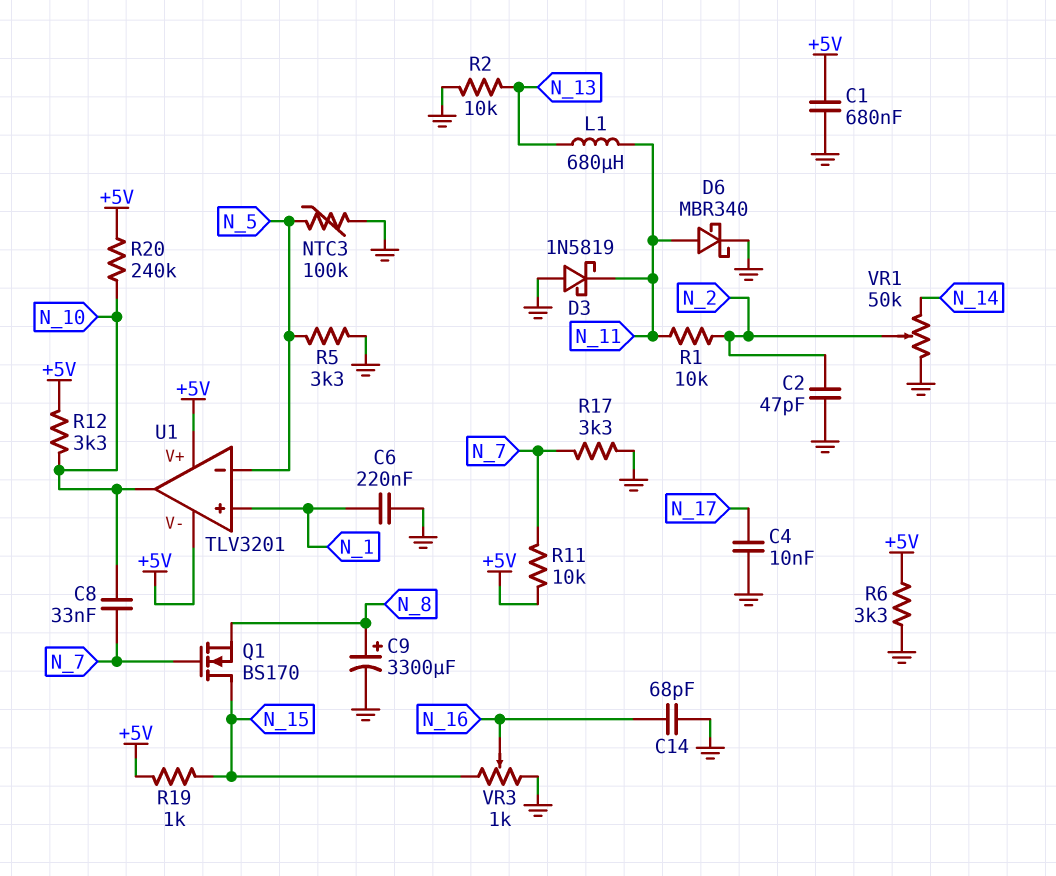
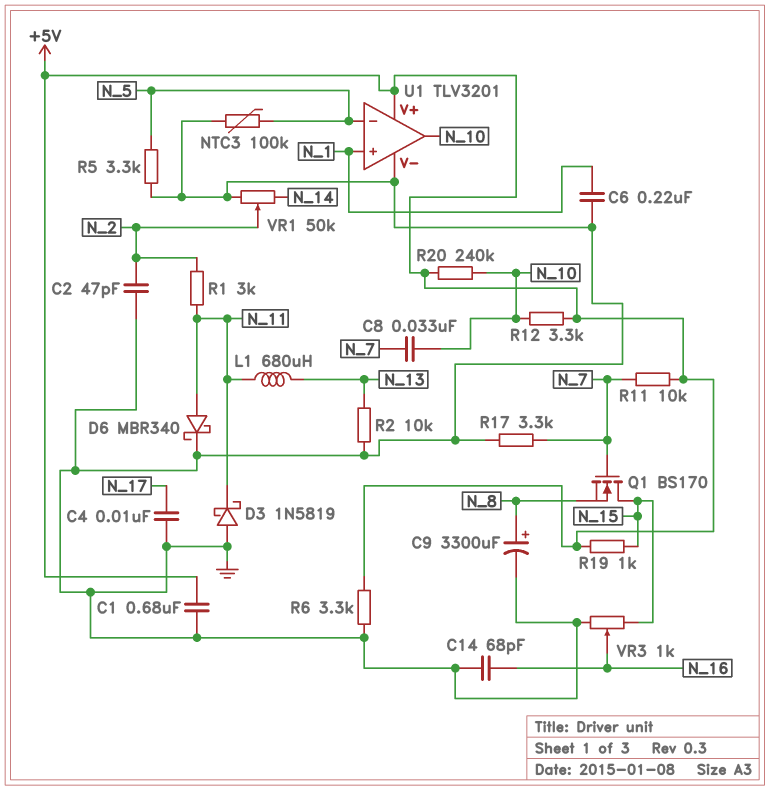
R1: 10k (N_2, N_11) -> 3k (N_2, N_11)
U1 pin V-: +5V -> GND

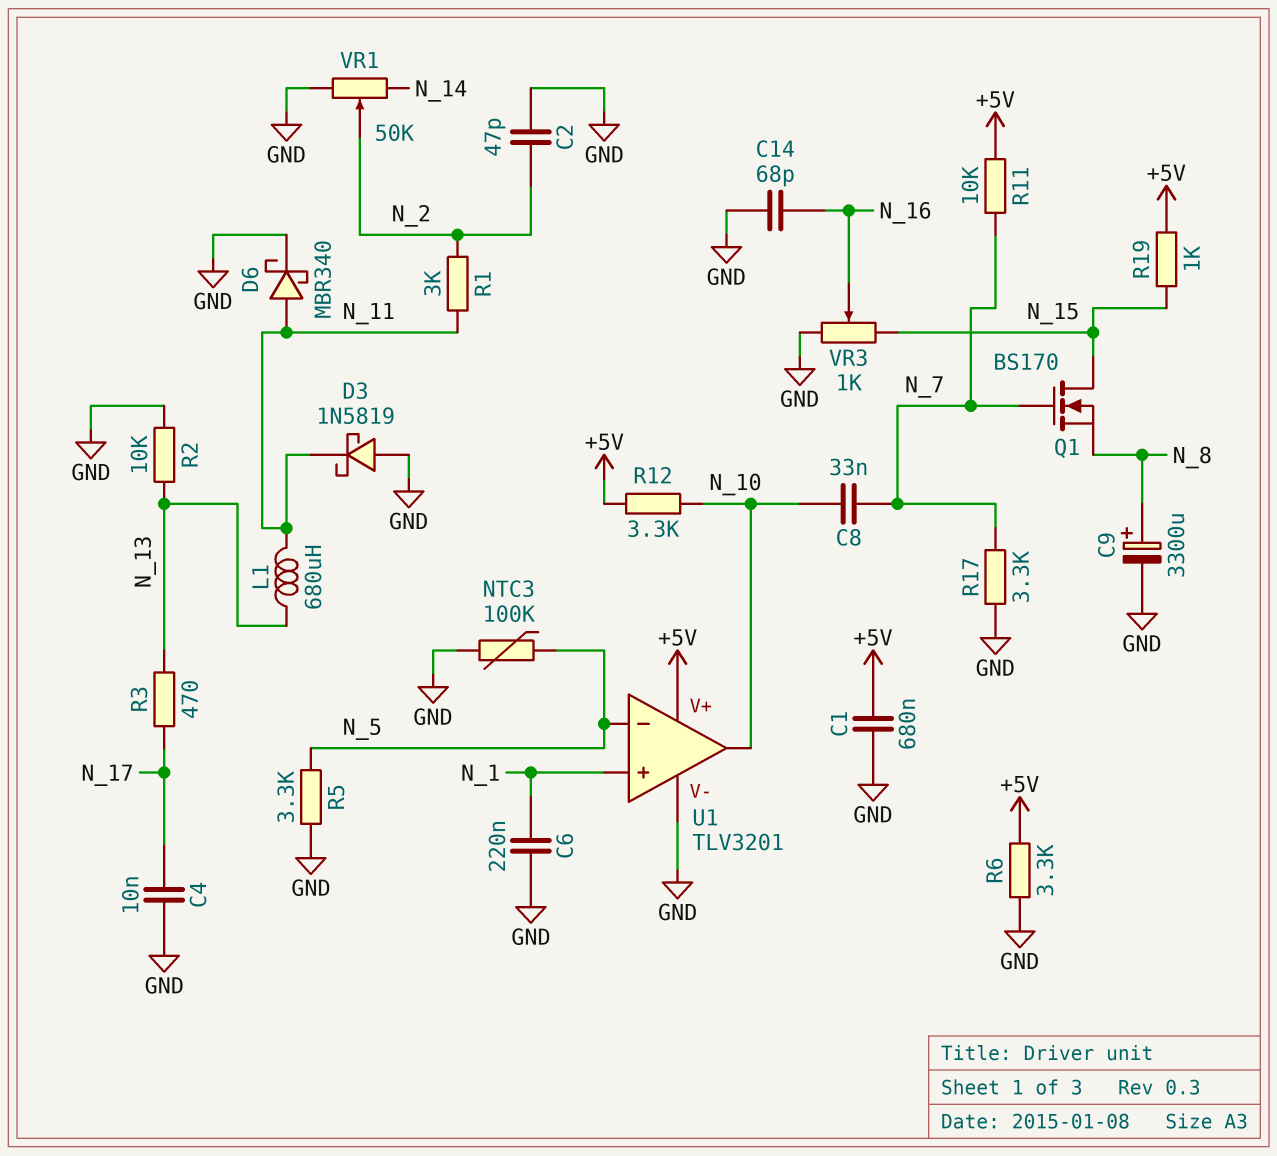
R3: none -> 470 (N_13, N_17)
R20: 240k (+5V, N_10) -> none

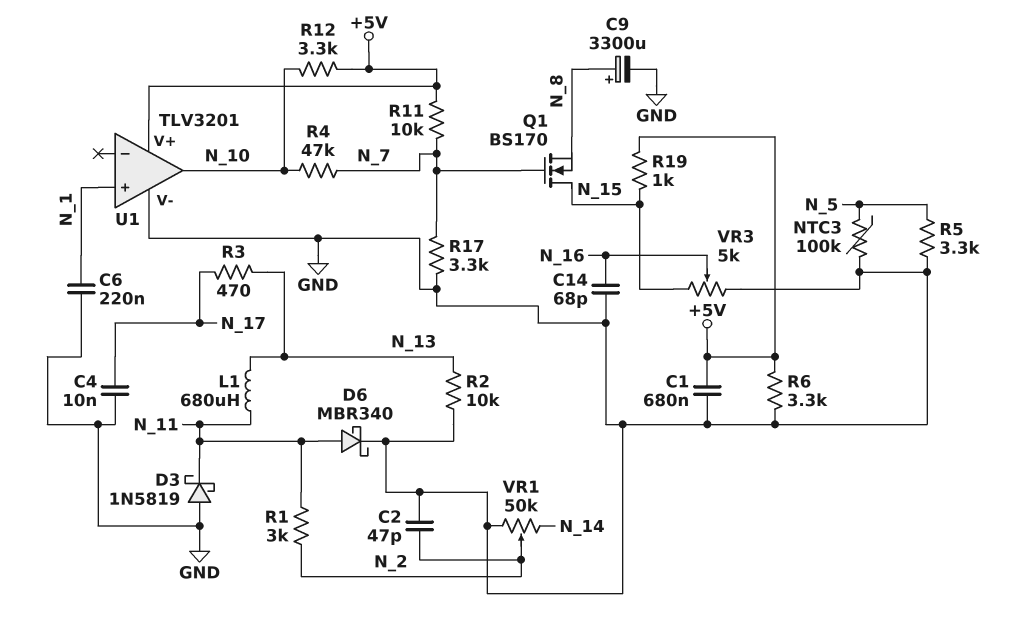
C8: 33nF (N_7, N_10) -> none
R4: none -> 47k (N_7, N_10)
U1 pin in-: N_5 -> none
VR3: 1k (GND, N_15, wiper N_16) -> 5k (GND, N_15, wiper N_16)

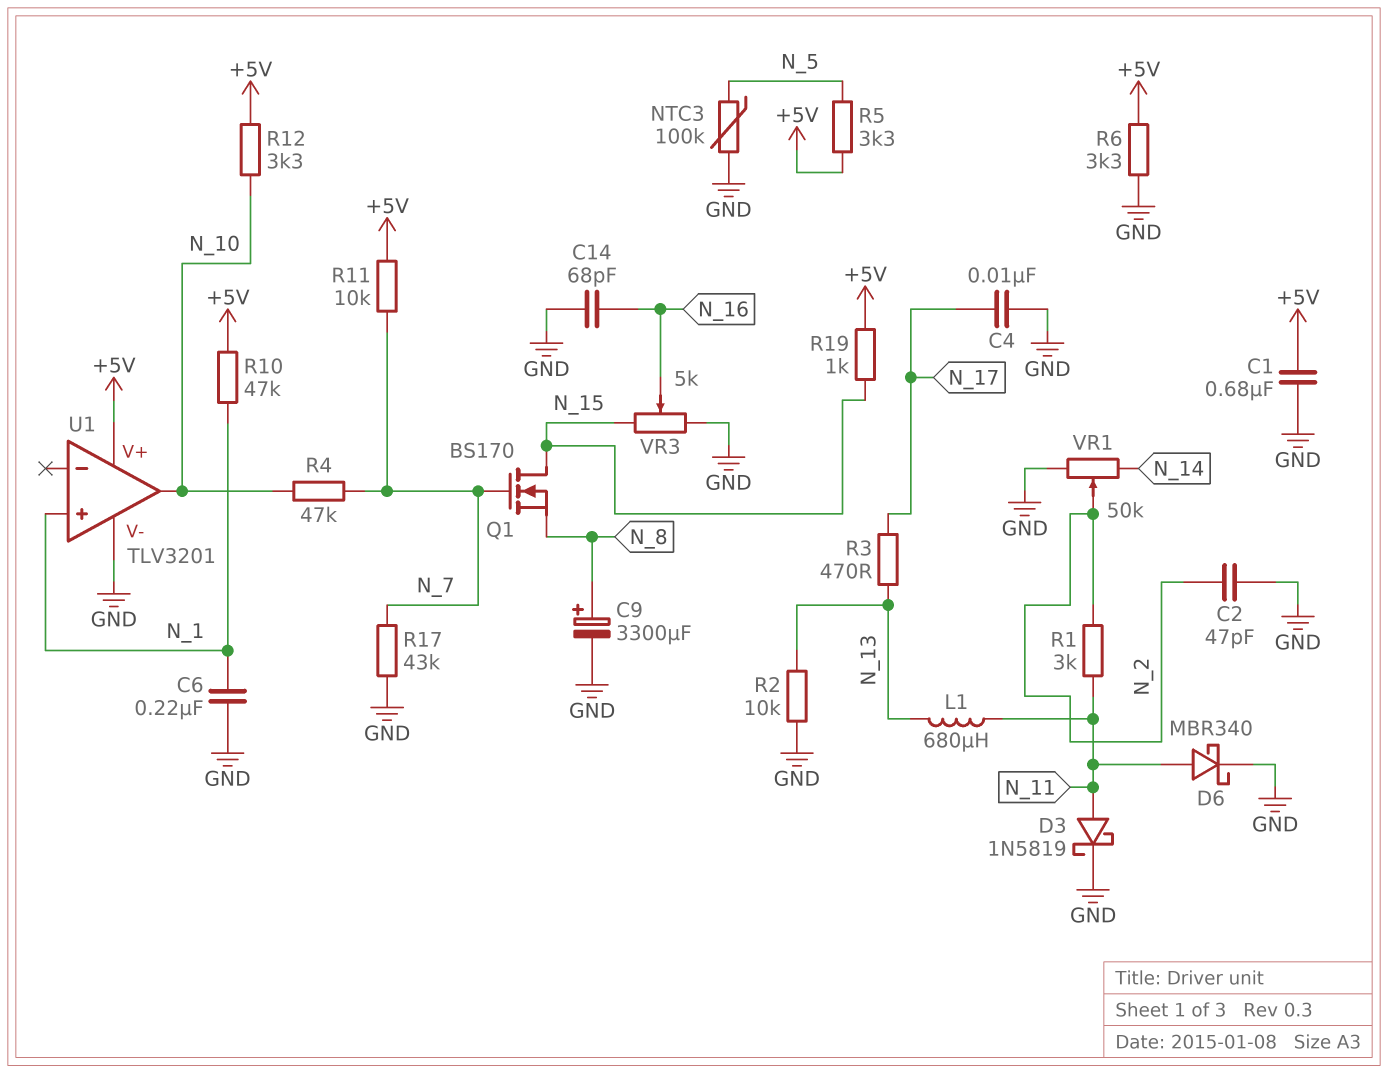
D3: schottky 1N5819 (A GND, K N_11) -> schottky 1N5819 (A N_11, K GND)
R5: 3.3k (GND, N_5) -> 3.3k (+5V, N_5)
R10: none -> 47k (+5V, N_1)
R17: 3.3k (GND, N_7) -> 43k (GND, N_7)

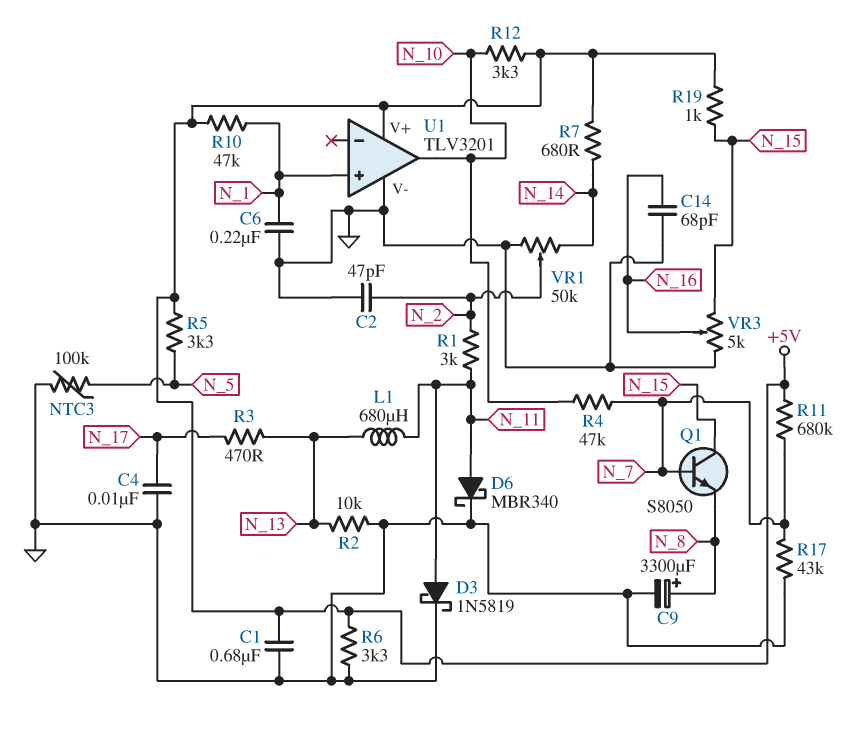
Q1: NMOS BS170 (G N_7, D N_15, S N_8) -> NPN S8050 (B N_7, C N_15, E N_8)
R7: none -> 680 (+5V, N_14)
R11: 10k (+5V, N_7) -> 680k (+5V, N_7)

